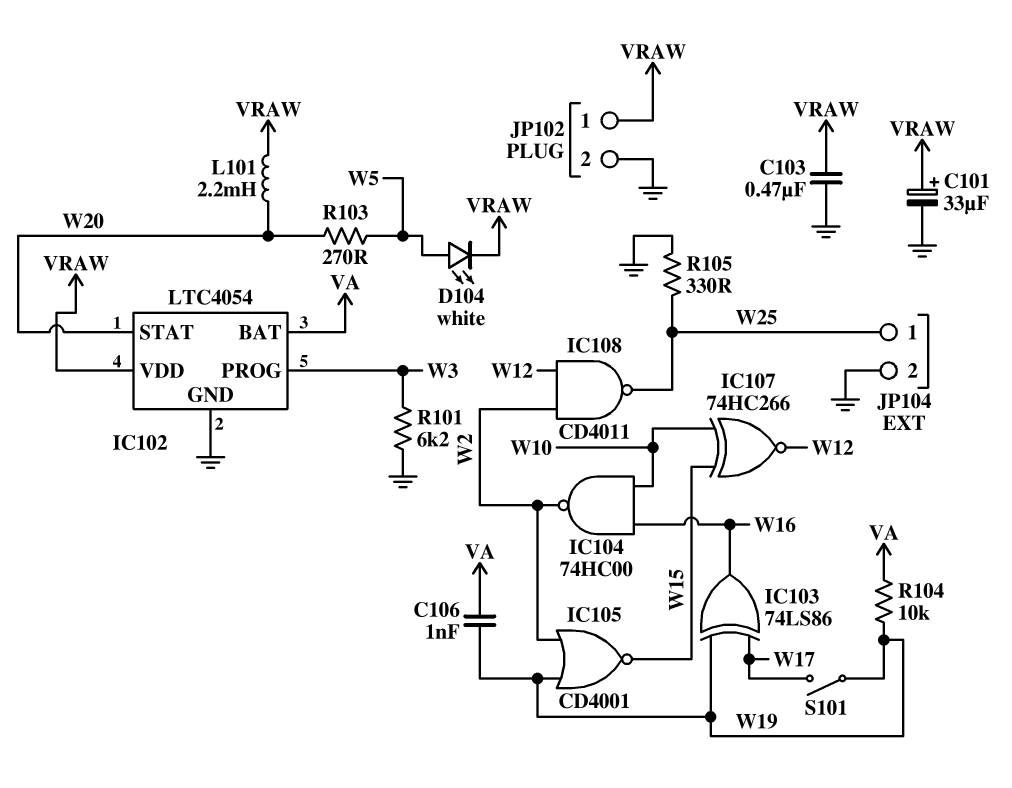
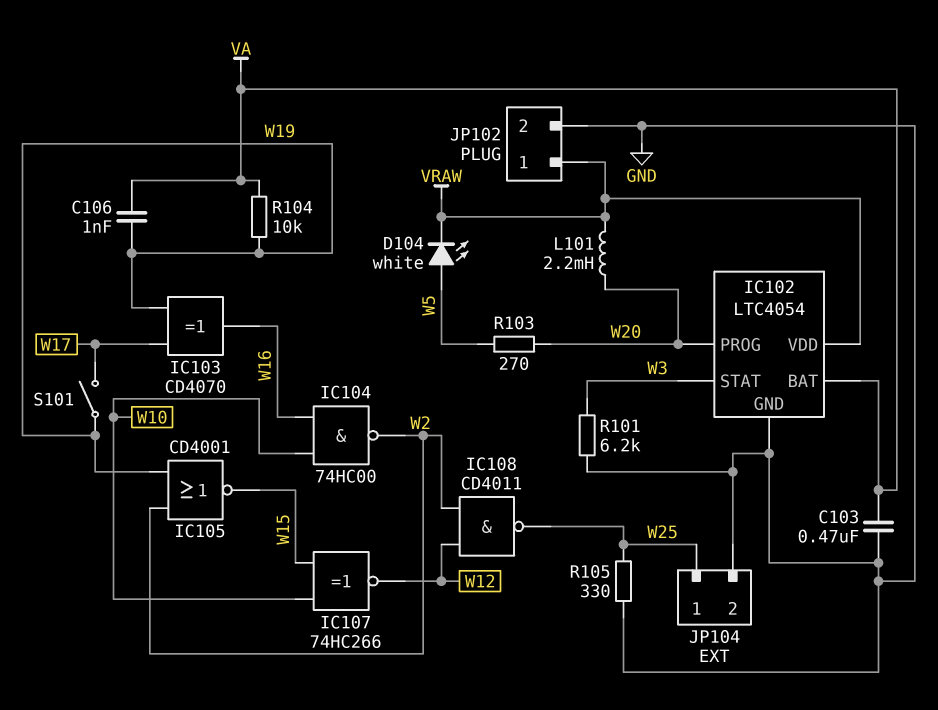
C101: 33uF (plus VRAW, minus GND) -> none
C103: 470nF (GND, VRAW) -> 470nF (GND, VA)
IC102 pin PROG: W3 -> W20
IC102 pin STAT: W20 -> W3
IC103: XOR 74LS86 (in W17, in W19, out W16) -> XOR CD4070 (in W17, in W19, out W16)

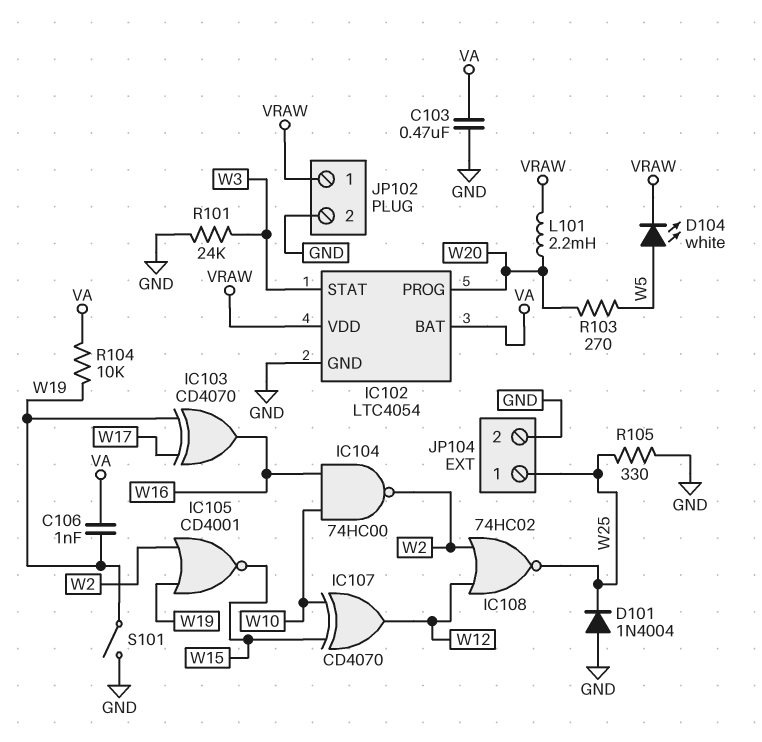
D101: none -> diode 1N4004 (A GND, K W25)
IC107: XNOR 74HC266 (in W10, in W15, out W12) -> XOR CD4070 (in W10, in W15, out W12)
IC108: NAND CD4011 (in W2, in W12, out W25) -> NOR 74HC02 (in W2, in W12, out W25)
R101: 6.2k (GND, W3) -> 24k (GND, W3)
S101: switch (W17, W19) -> switch (GND, W19)

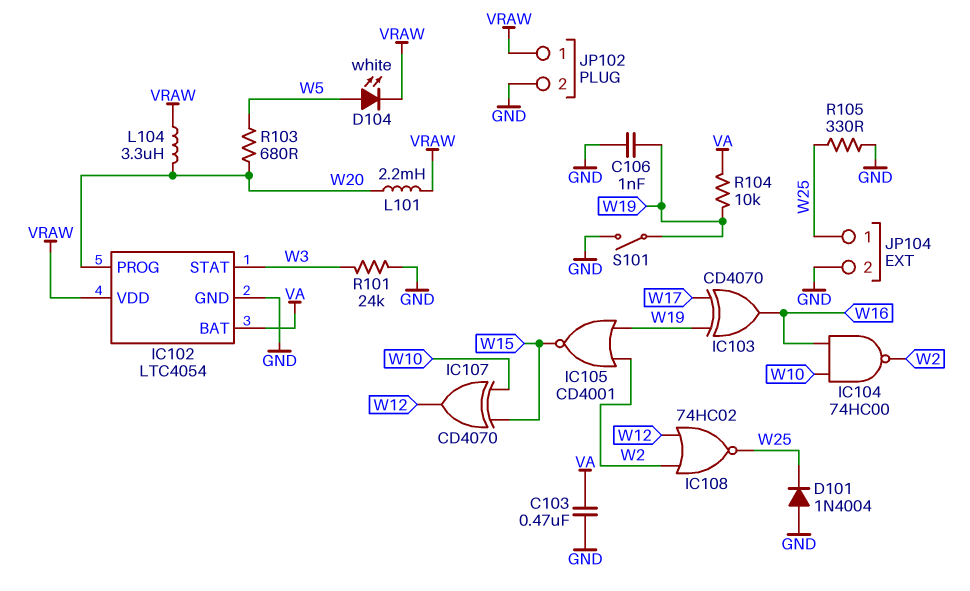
C106: 1nF (VA, W19) -> 1nF (GND, W19)
L104: none -> 3.3uH (VRAW, W20)
R103: 270 (W5, W20) -> 680 (W5, W20)

